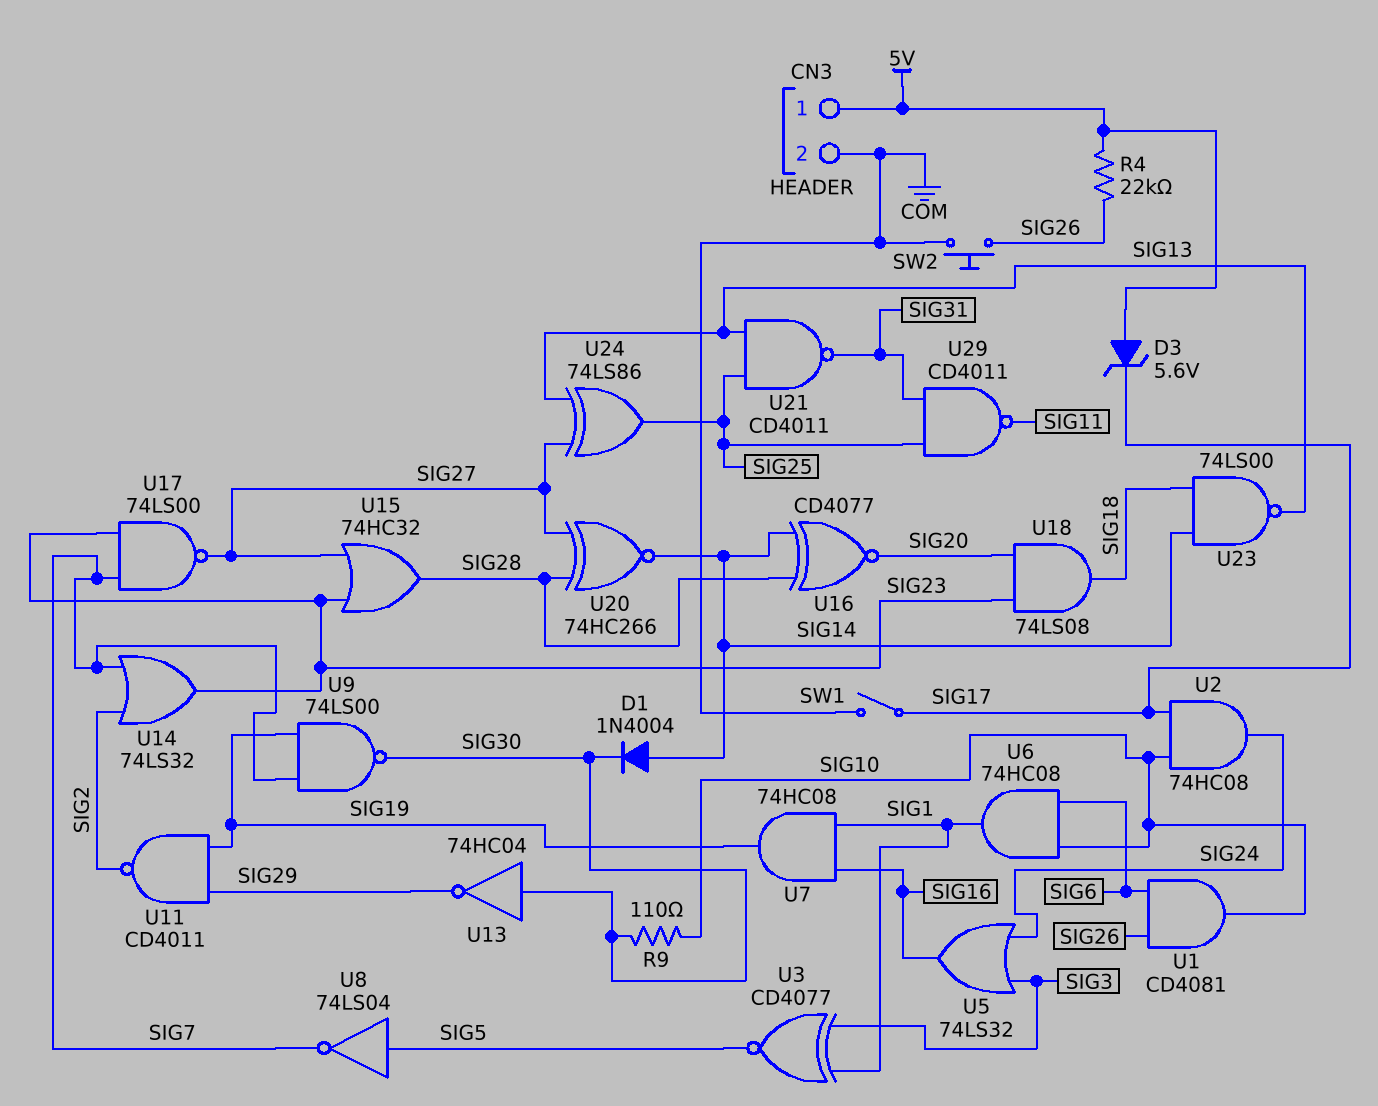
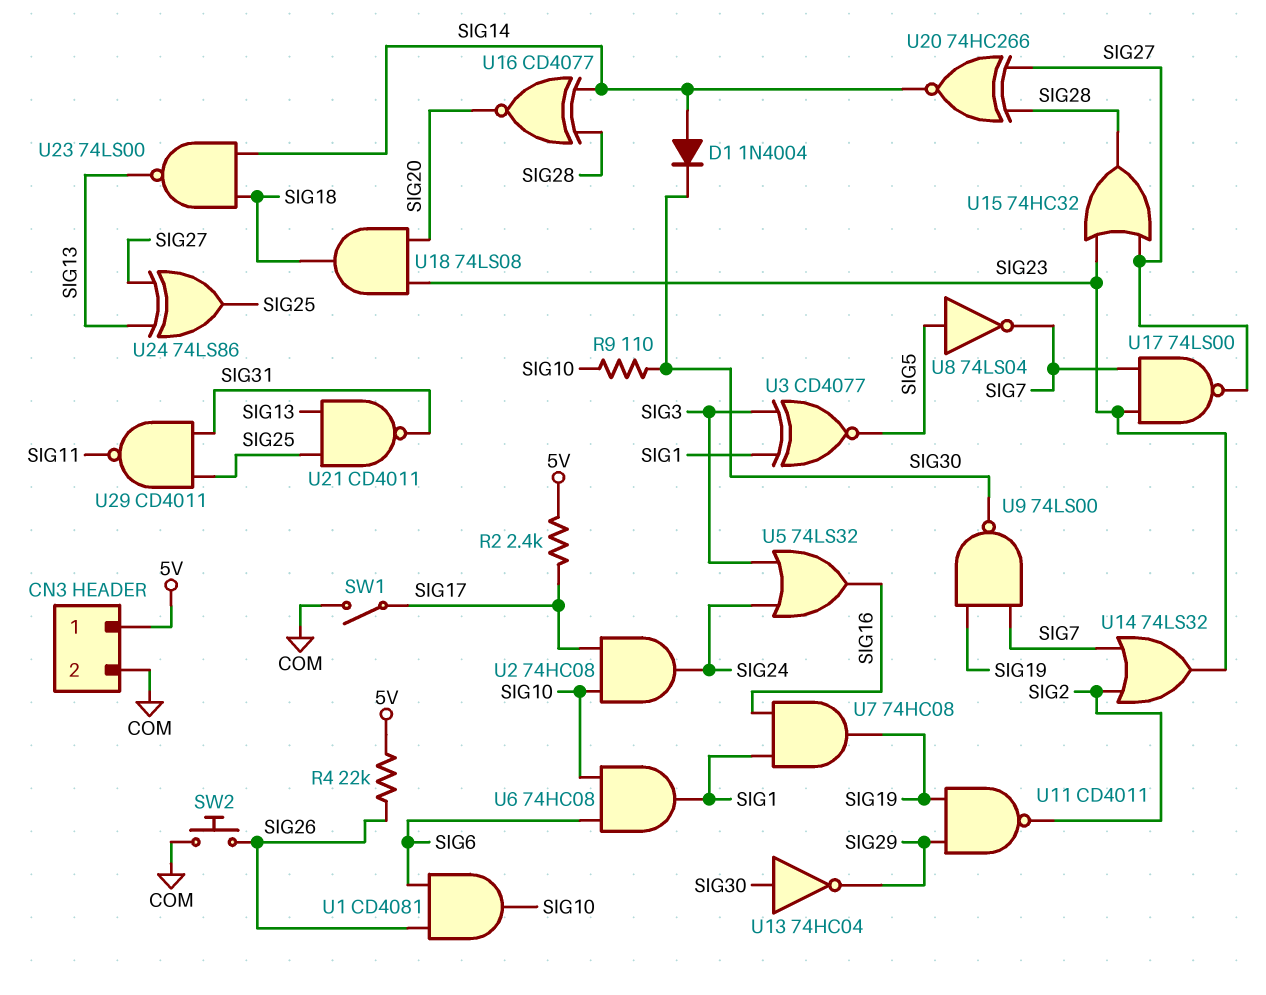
D3: zener 5.6V (A 5V, K SIG17) -> none
R2: none -> 2.4k (5V, SIG17)

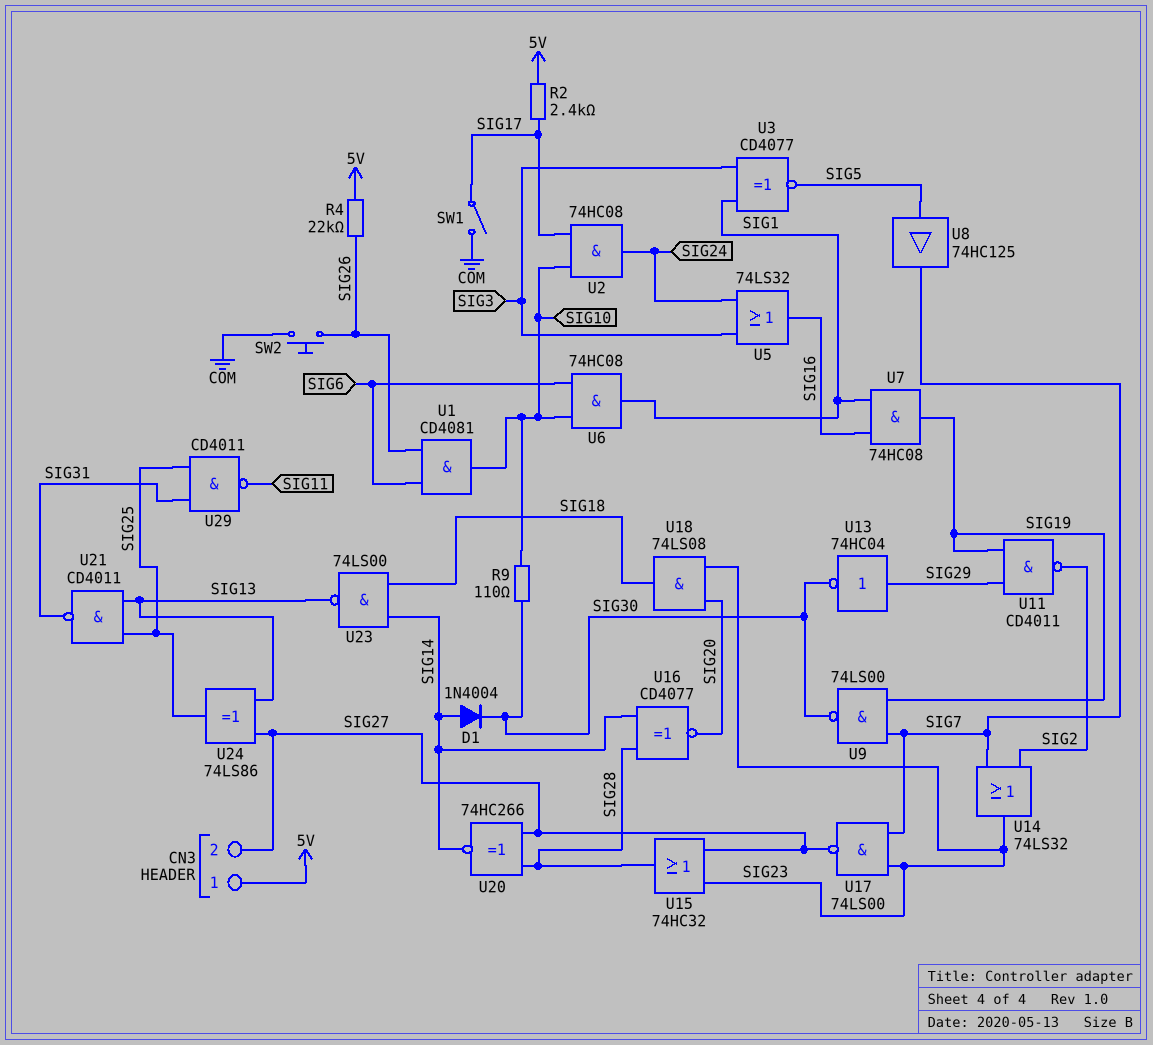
CN3 pin 2: COM -> SIG27
U8: NOT 74LS04 (in SIG5, out SIG7) -> buffer 74HC125 (in SIG5, out SIG7)
U13: NOT 74HC04 (in SIG30, out SIG29) -> NOT 74HC04 (in SIG29, out SIG30)

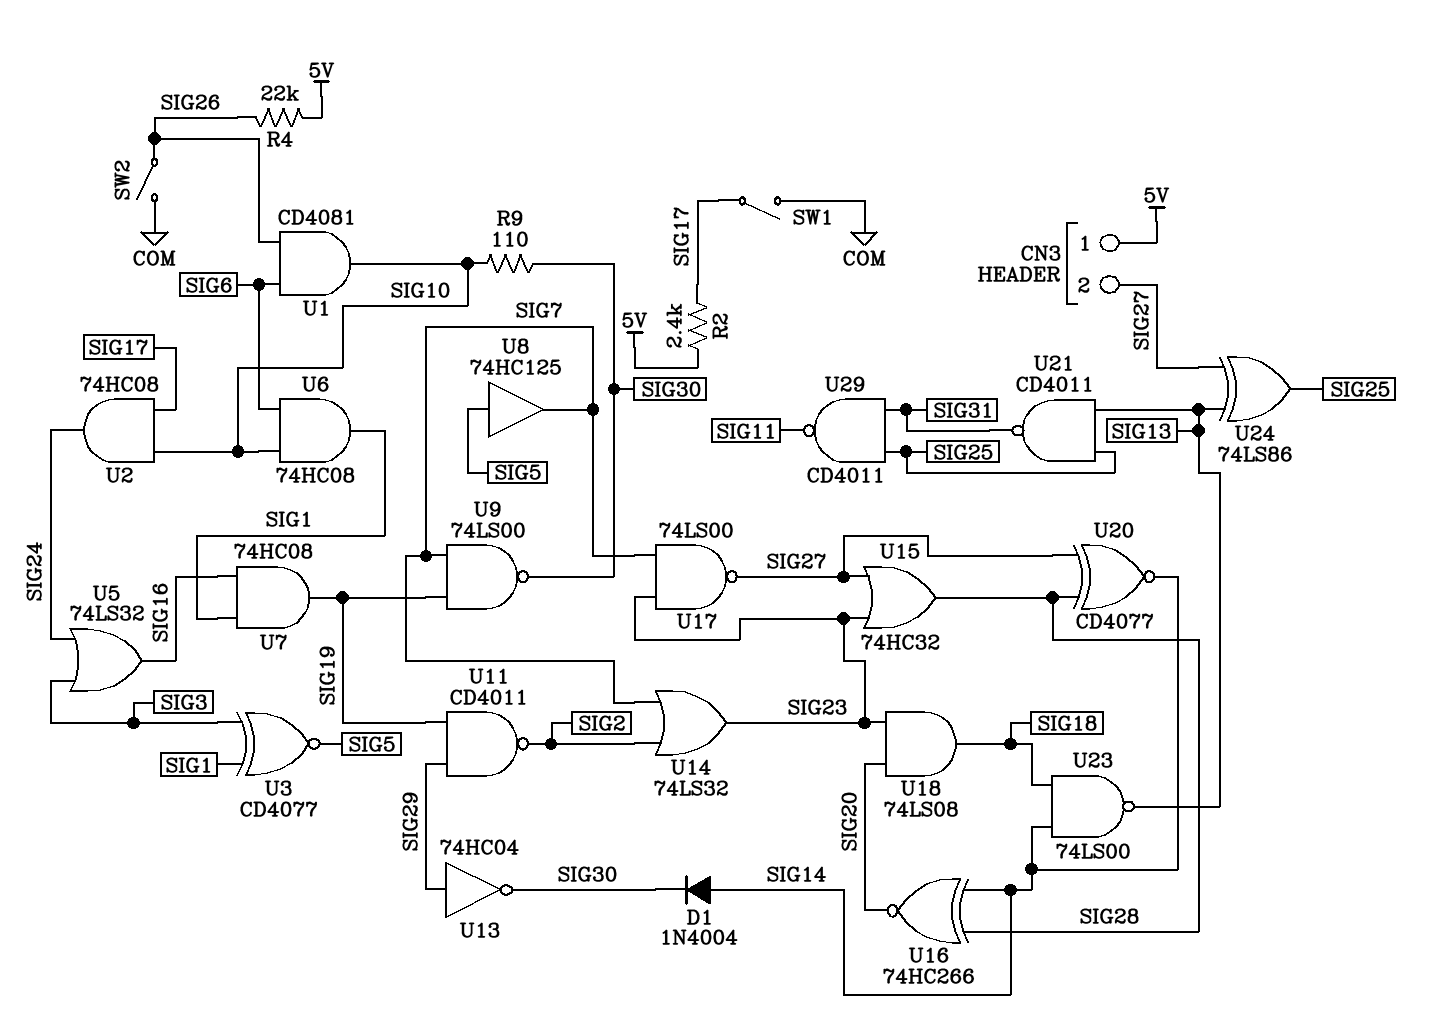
SW2: button (COM, SIG26) -> switch (COM, SIG26)
U16: XNOR CD4077 (in SIG14, in SIG28, out SIG20) -> XNOR 74HC266 (in SIG14, in SIG28, out SIG20)
U20: XNOR 74HC266 (in SIG27, in SIG28, out SIG14) -> XNOR CD4077 (in SIG27, in SIG28, out SIG14)

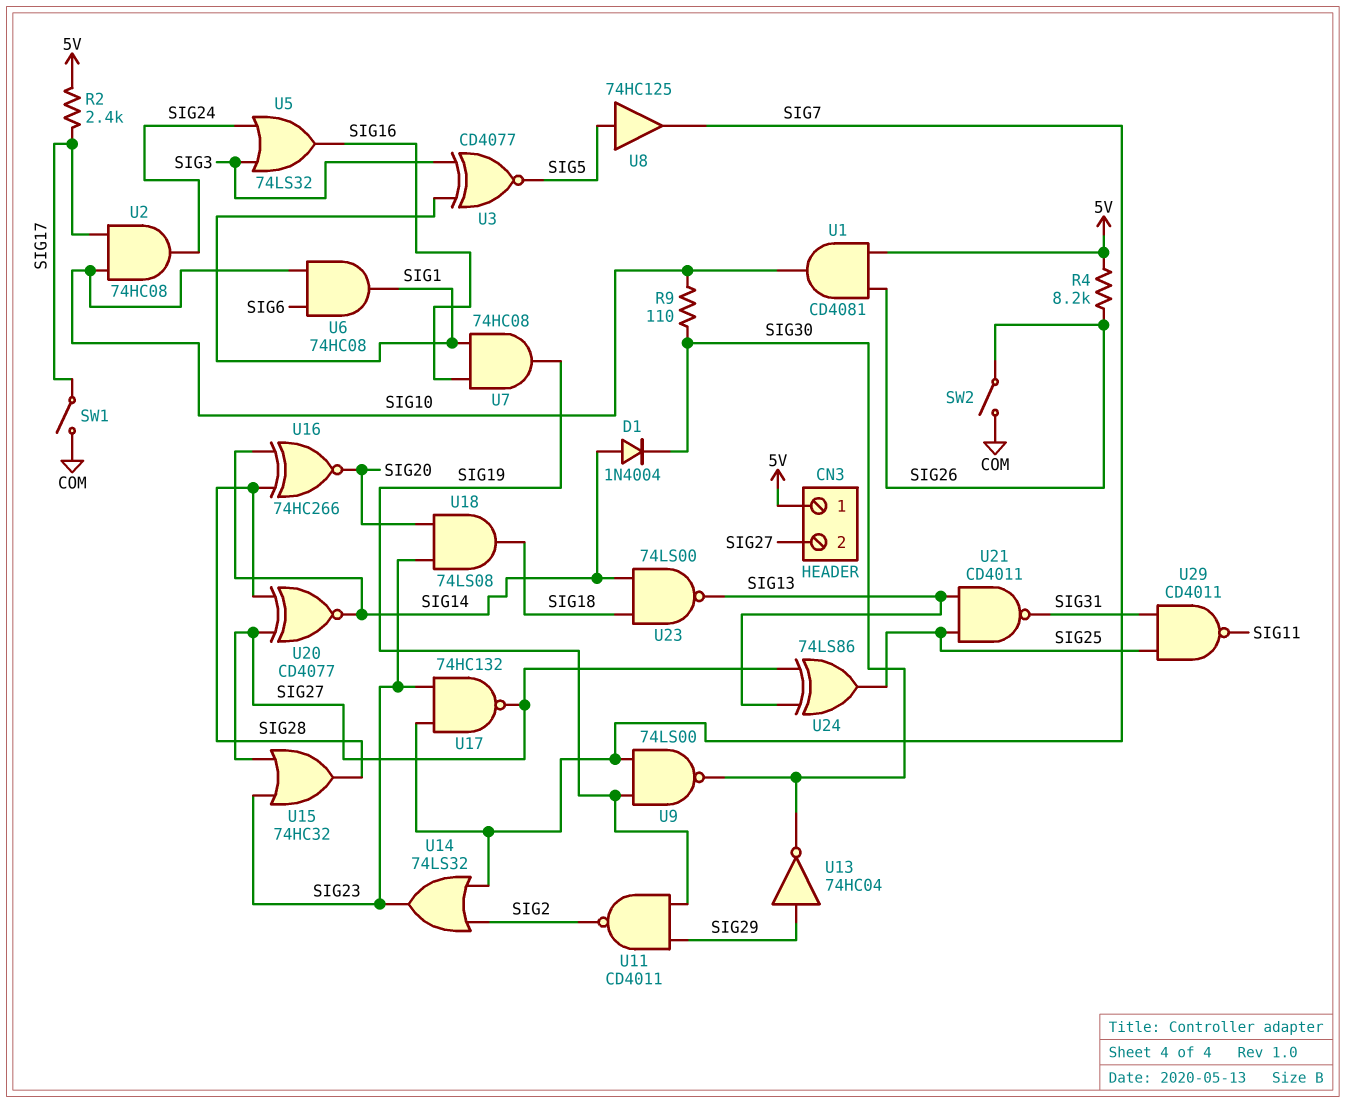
R4: 22k (5V, SIG26) -> 8.2k (5V, SIG26)
U1: AND CD4081 (in SIG6, in SIG26, out SIG10) -> AND CD4081 (in 5V, in SIG26, out SIG10)
U17: NAND 74LS00 (in SIG7, in SIG23, out SIG27) -> NAND 74HC132 (in SIG7, in SIG23, out SIG27)

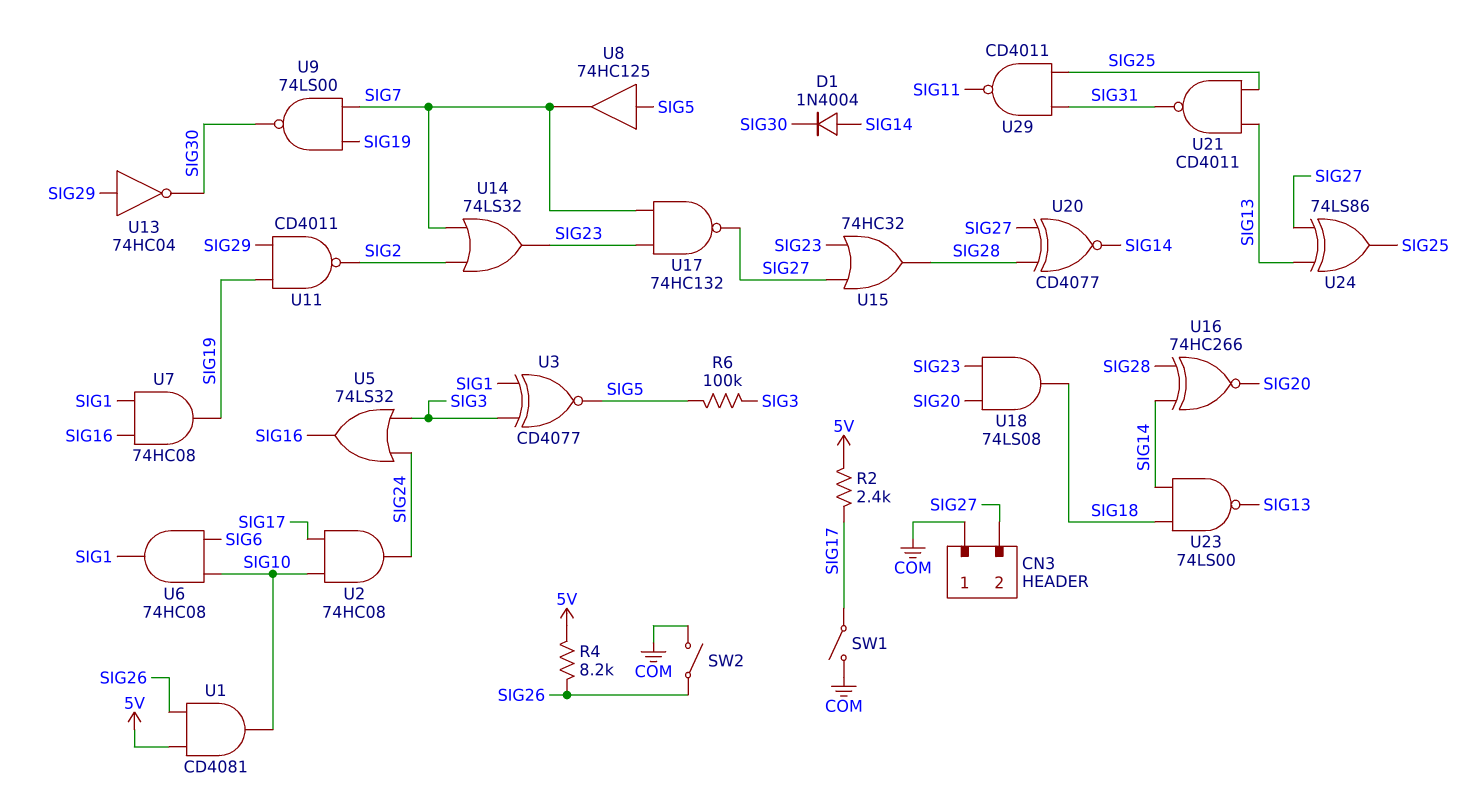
CN3 pin 1: 5V -> COM
R6: none -> 100k (SIG3, SIG5)
R9: 110 (SIG10, SIG30) -> none

